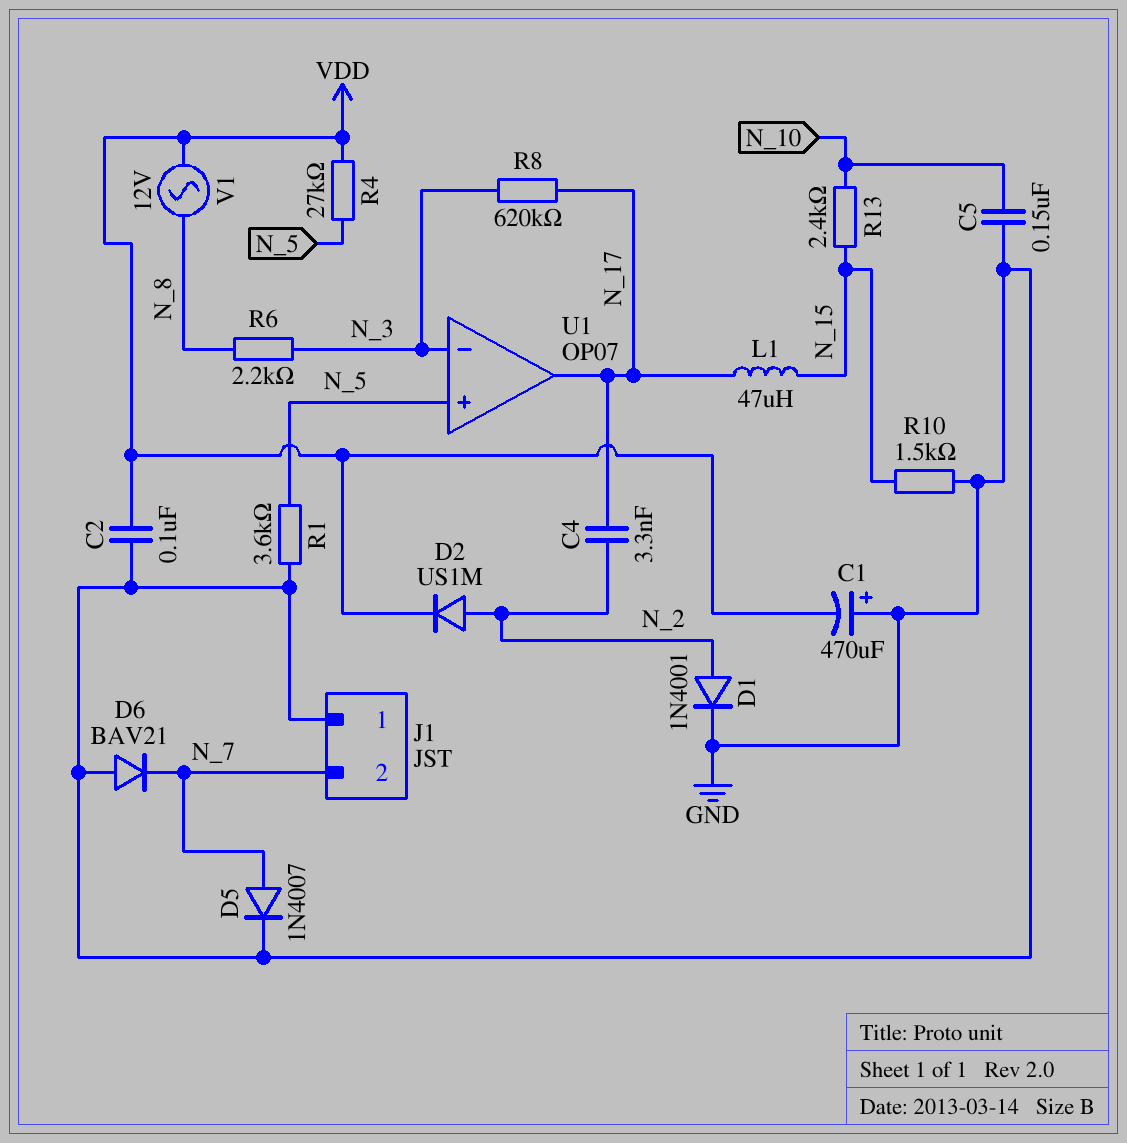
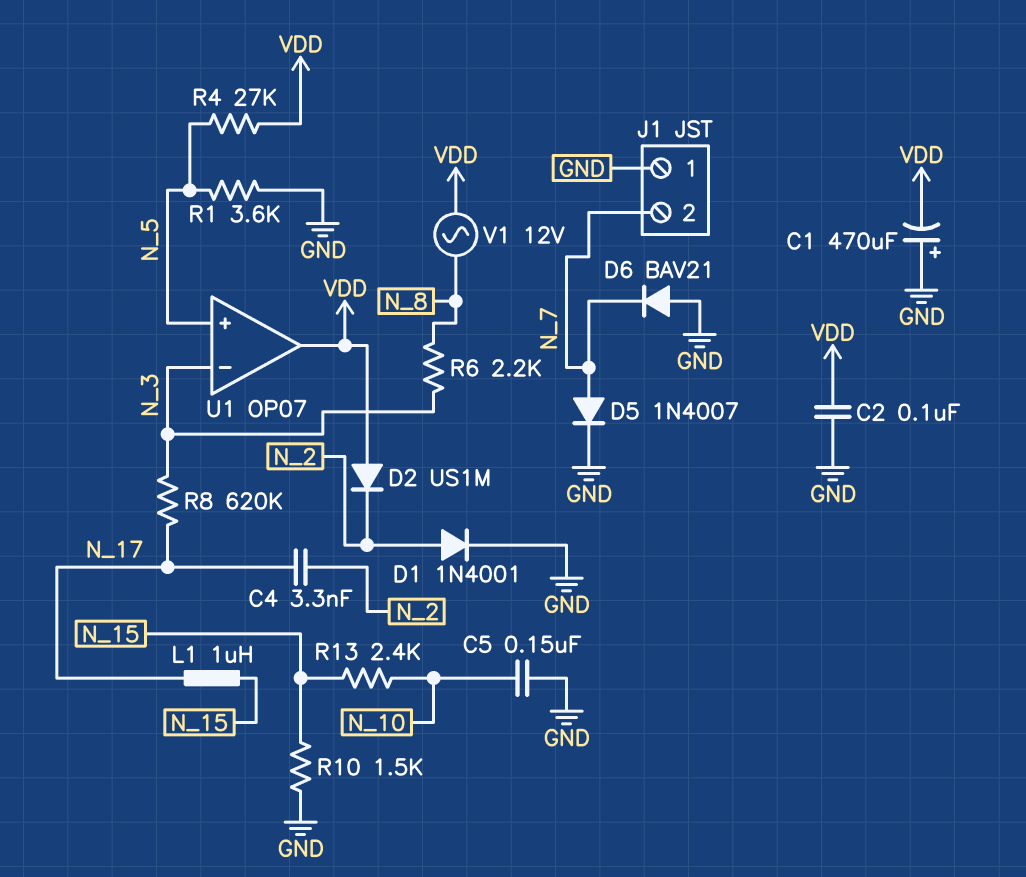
D2: diode US1M (A N_2, K VDD) -> diode US1M (A VDD, K N_2)
L1: 47uH (N_15, N_17) -> 1uH (N_15, N_17)
U1 pin out: N_17 -> VDD

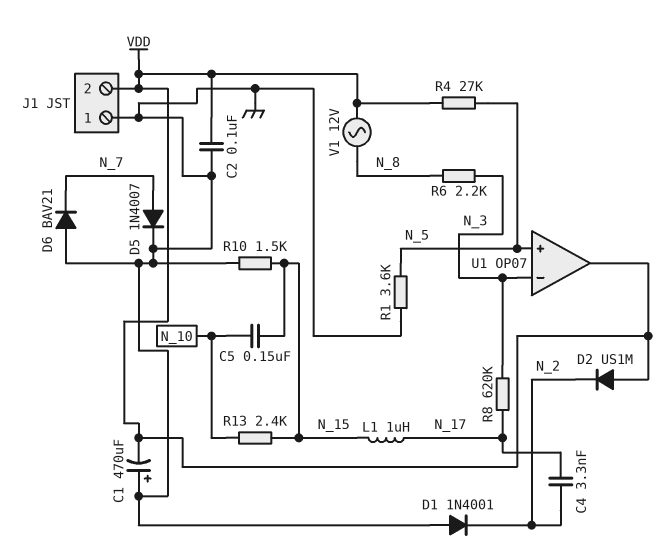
C5: 150nF (GND, N_10) -> 150nF (N_10, N_15)
D1: diode 1N4001 (A N_2, K GND) -> diode 1N4001 (A GND, K N_2)
J1 pin 2: N_7 -> VDD

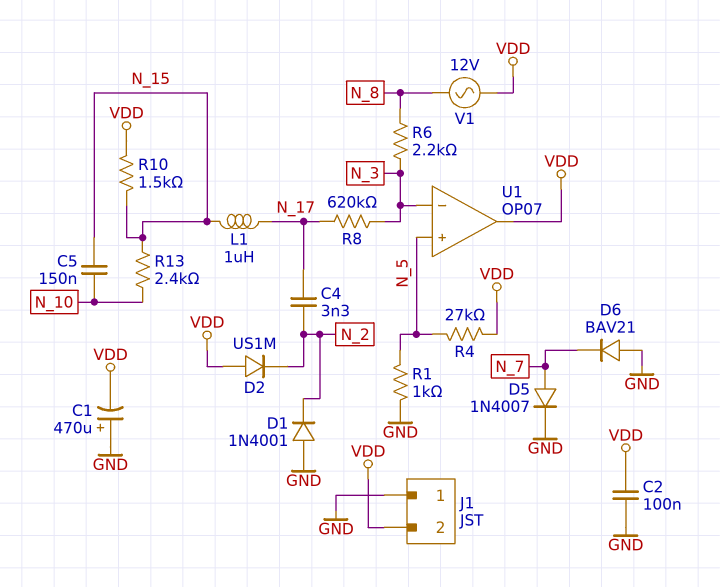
R1: 3.6k (GND, N_5) -> 1k (GND, N_5)
R10: 1.5k (GND, N_15) -> 1.5k (N_15, VDD)

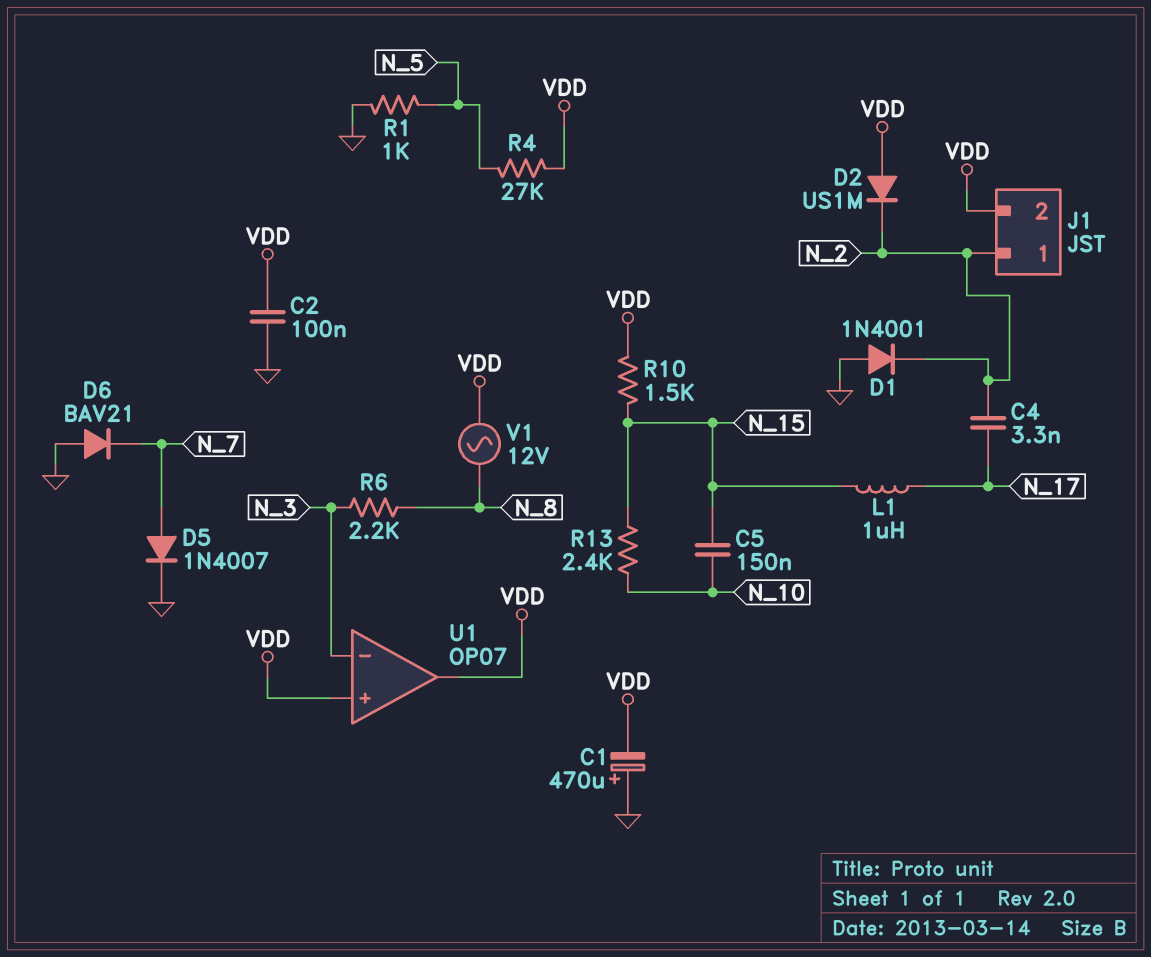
J1 pin 1: GND -> N_2
R8: 620k (N_3, N_17) -> none
U1 pin in+: N_5 -> VDD

